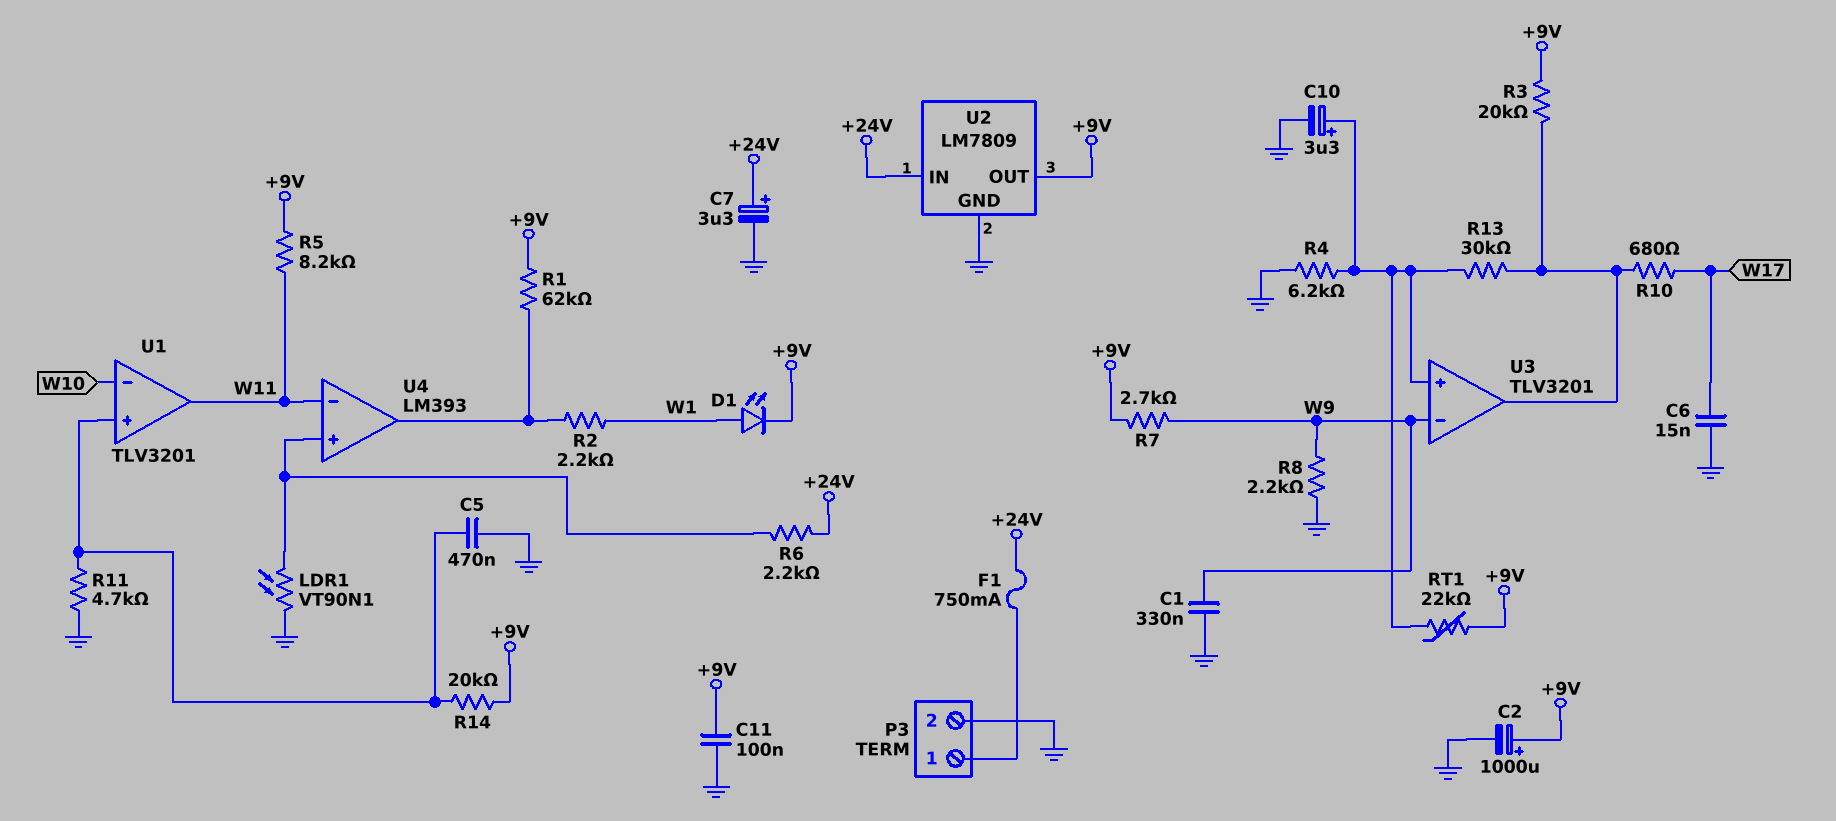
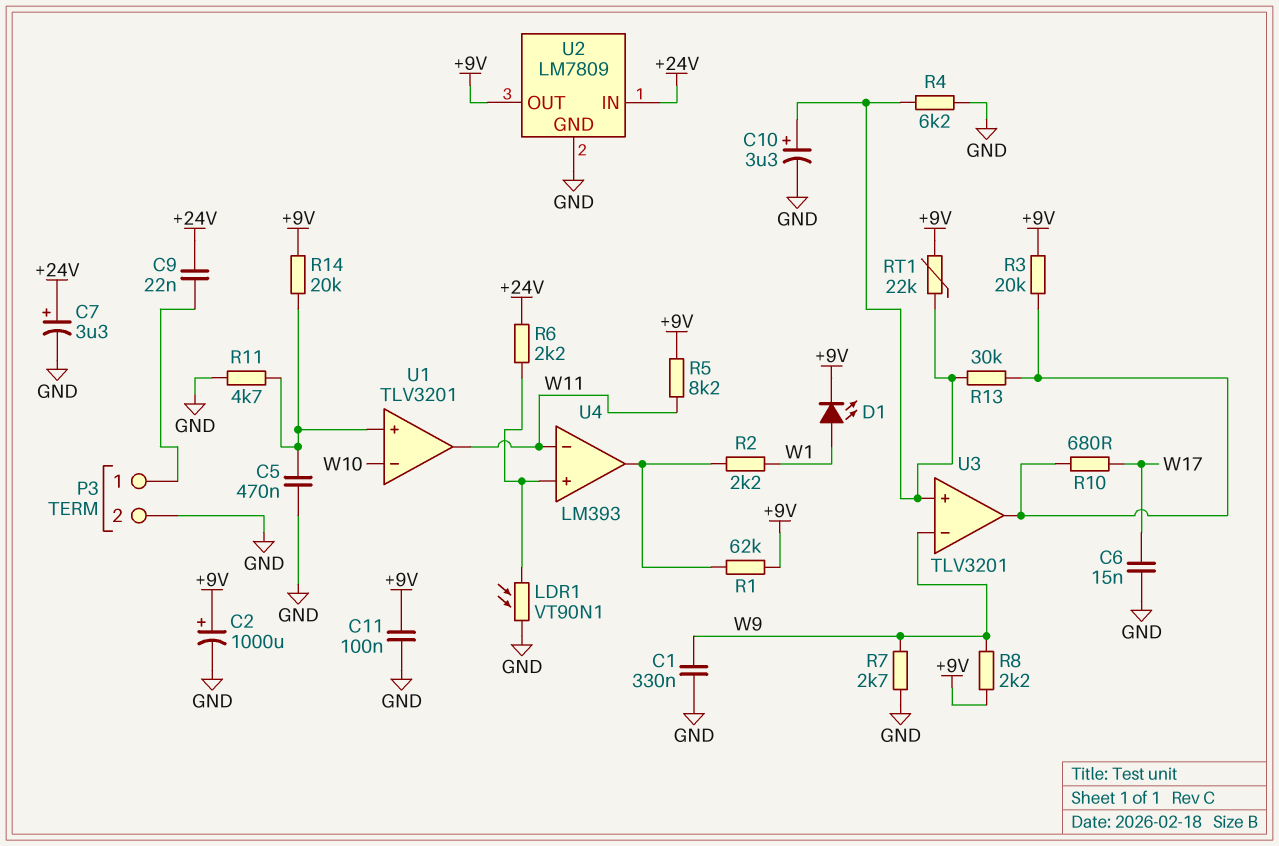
C9: none -> 22nF (+24V, P3/1)
F1: 750mA (+24V, P3/1) -> none
R7: 2.7k (+9V, W9) -> 2.7k (GND, W9)
R8: 2.2k (GND, W9) -> 2.2k (+9V, W9)

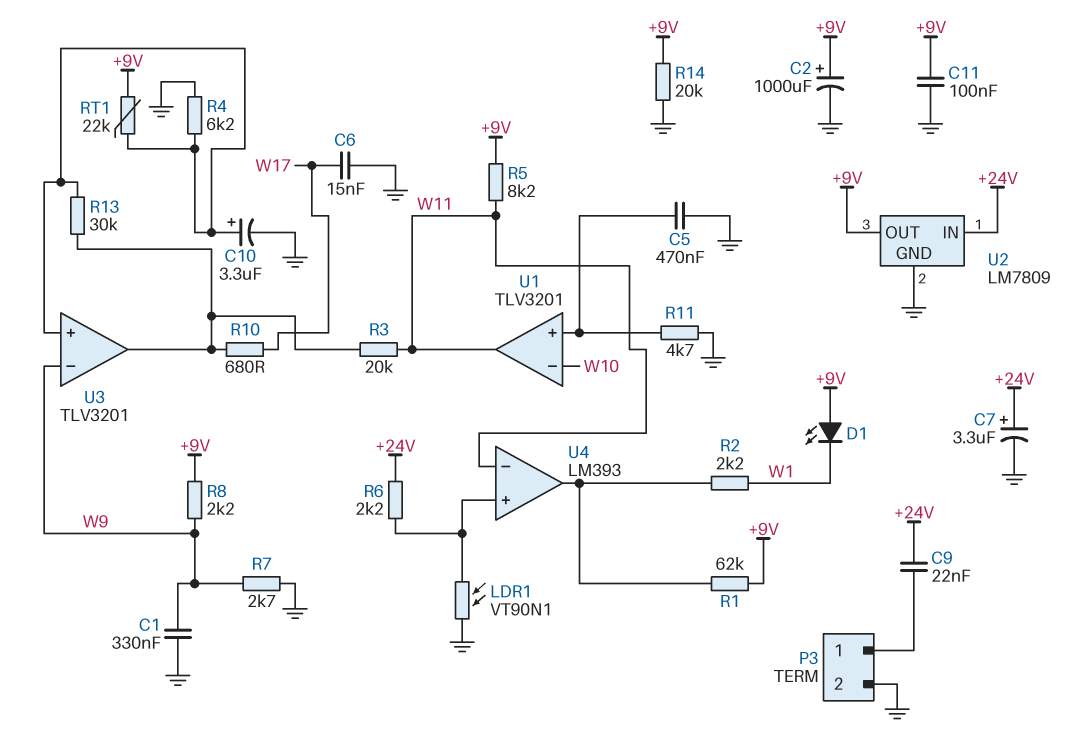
D1: LED (A W1, K +9V) -> LED (A +9V, K W1)
R3: 20k (+9V, U3/out) -> 20k (U3/out, W11)
R14: 20k (+9V, U1/in+) -> 20k (+9V, GND)

